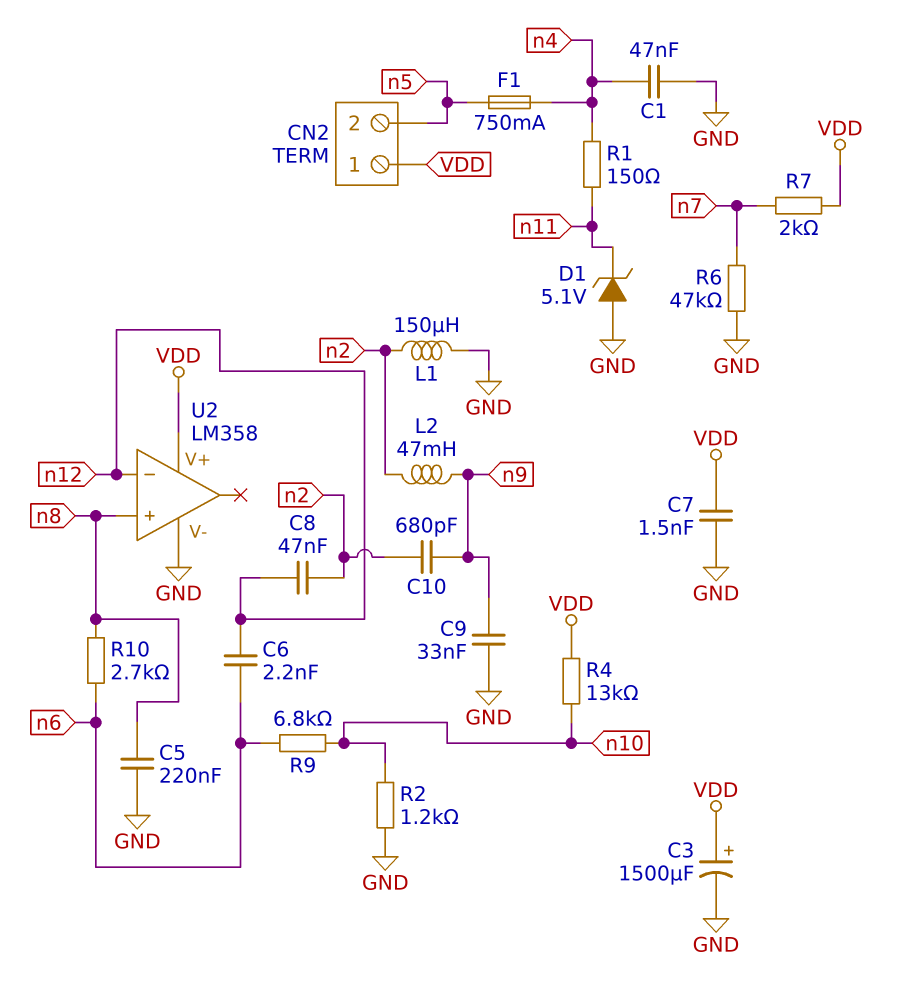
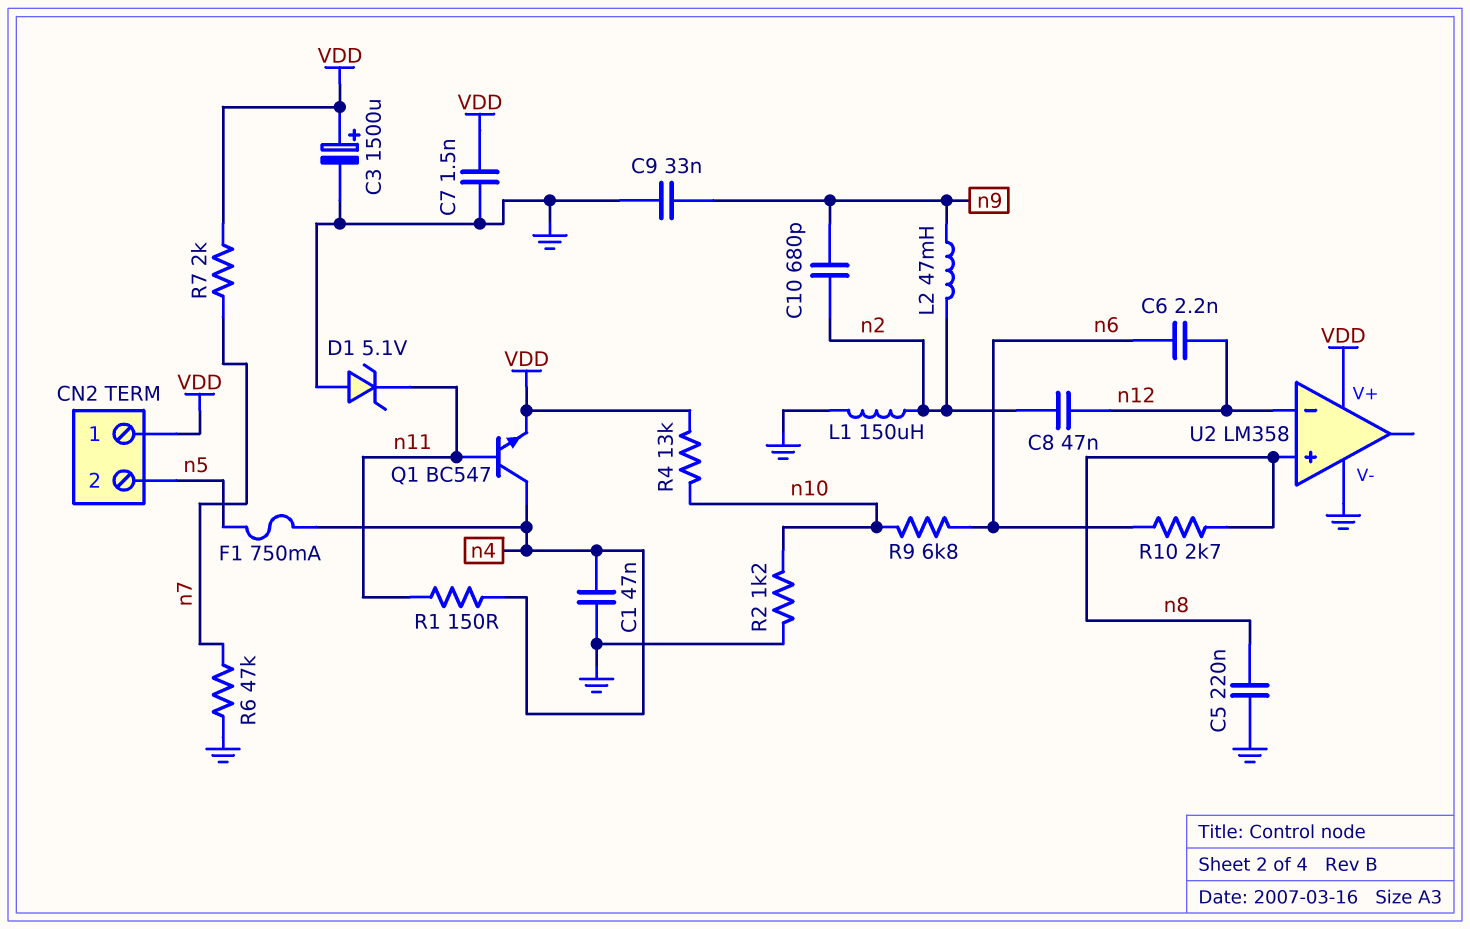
Q1: none -> NPN BC547 (B n11, C n4, E VDD)

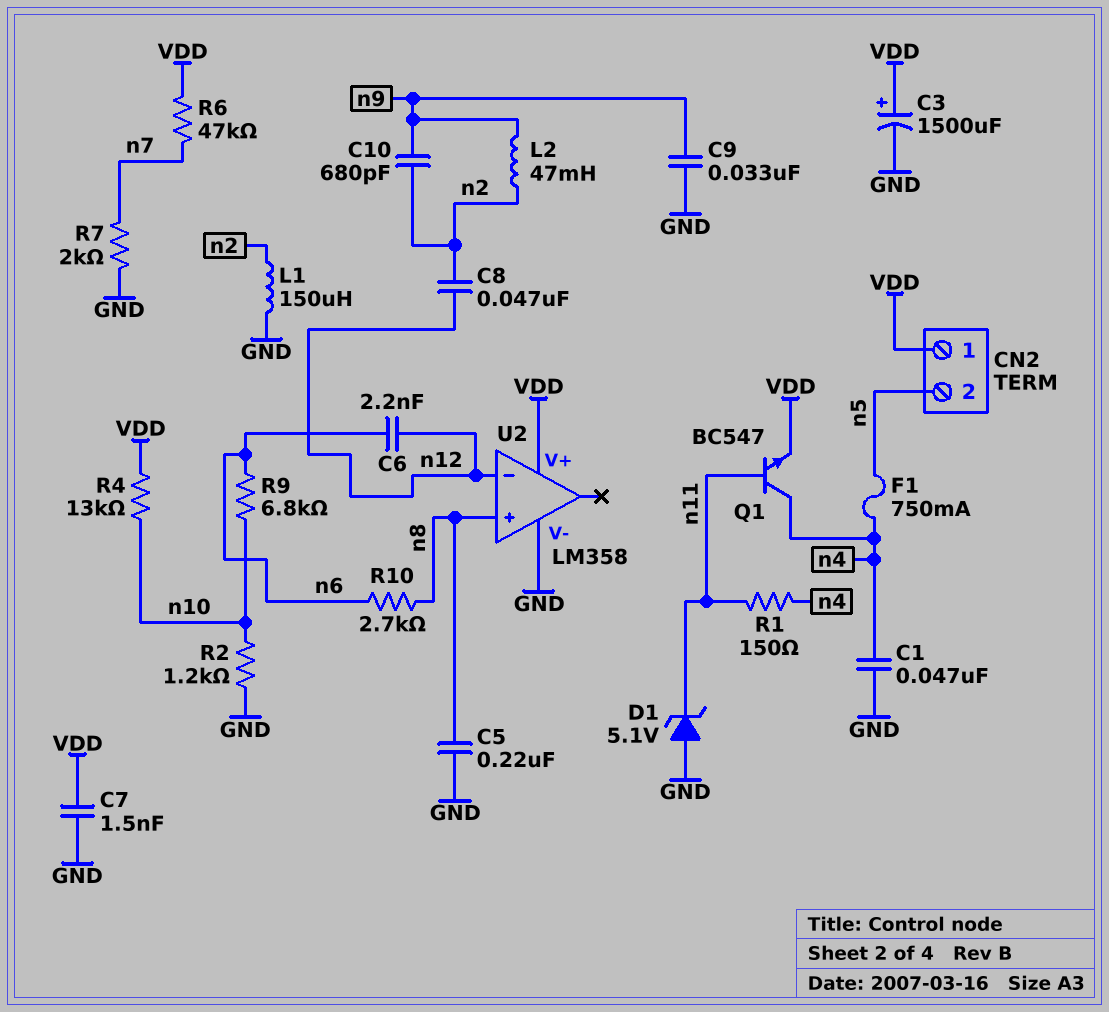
R6: 47k (GND, n7) -> 47k (VDD, n7)
R7: 2k (VDD, n7) -> 2k (GND, n7)

